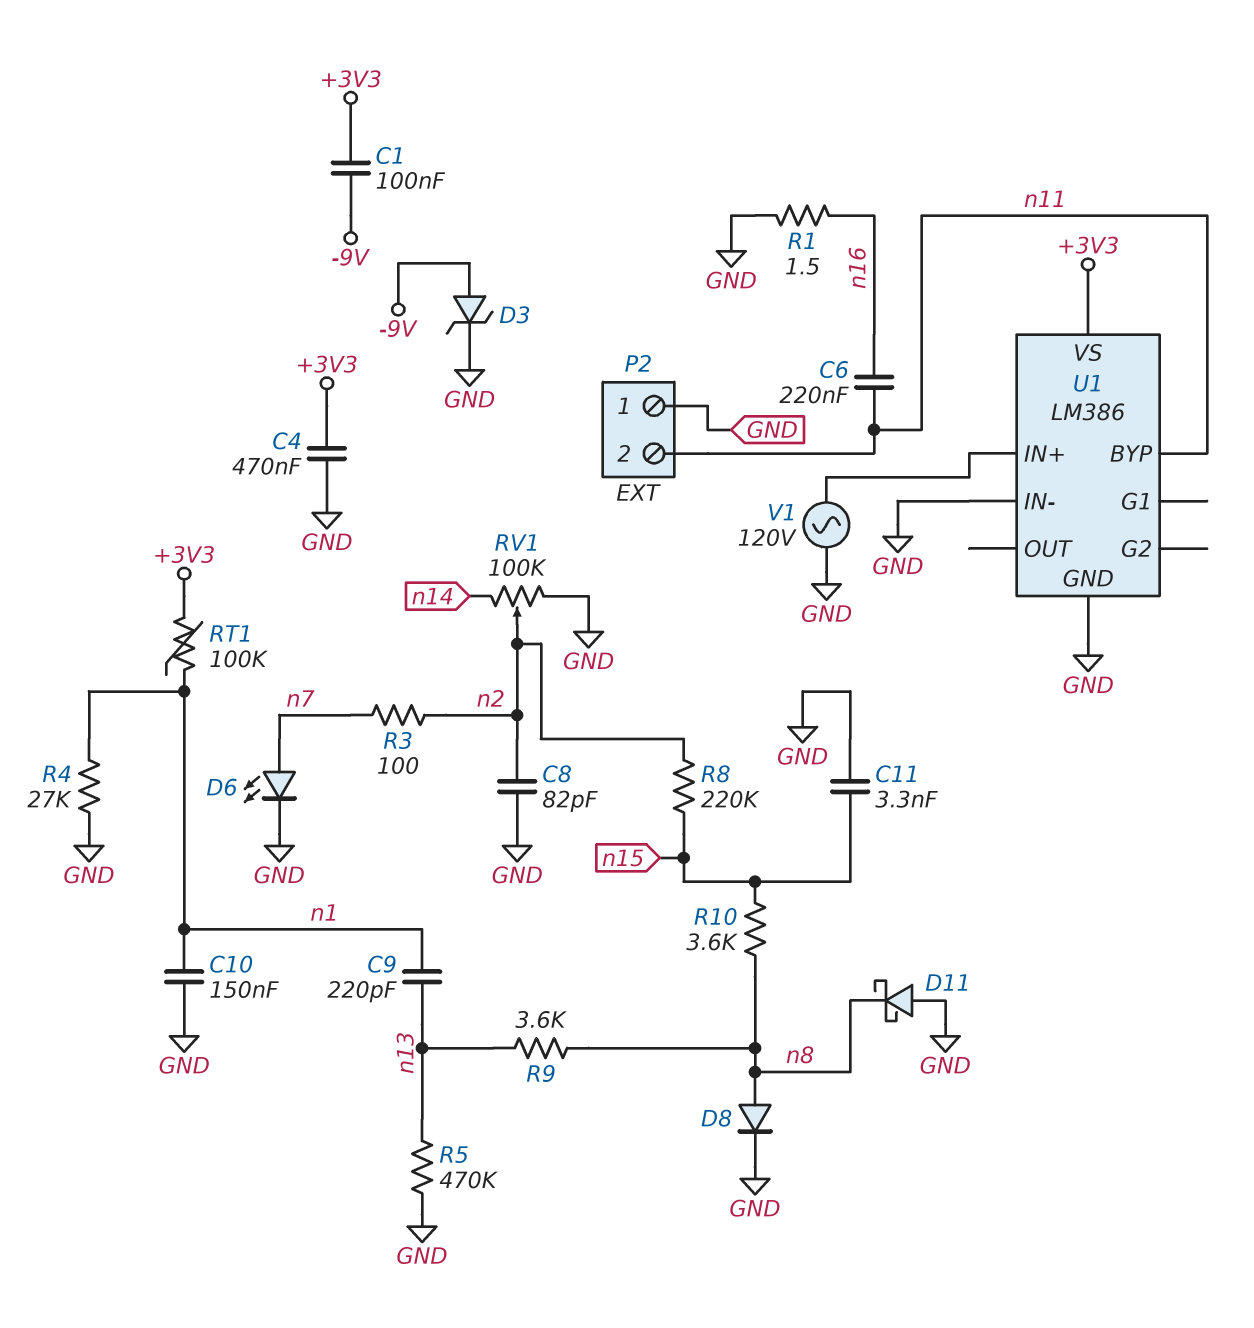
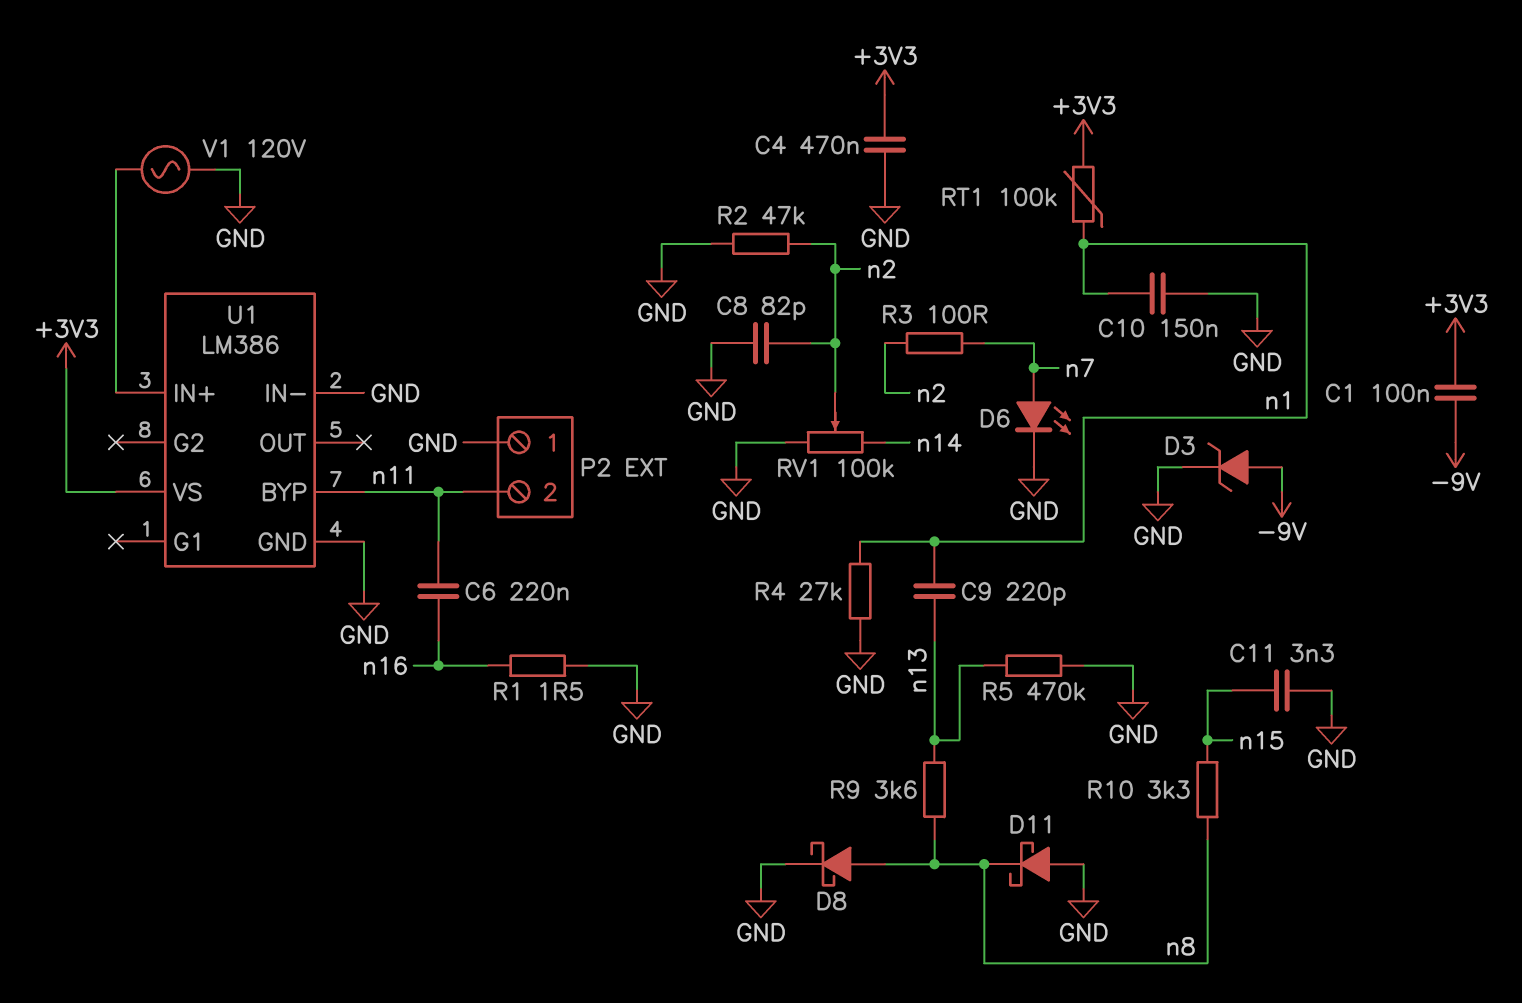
D8: diode (A n8, K GND) -> schottky (A n8, K GND)
R2: none -> 47k (GND, n2)
R8: 220k (n2, n15) -> none
R10: 3.6k (n8, n15) -> 3.3k (n8, n15)

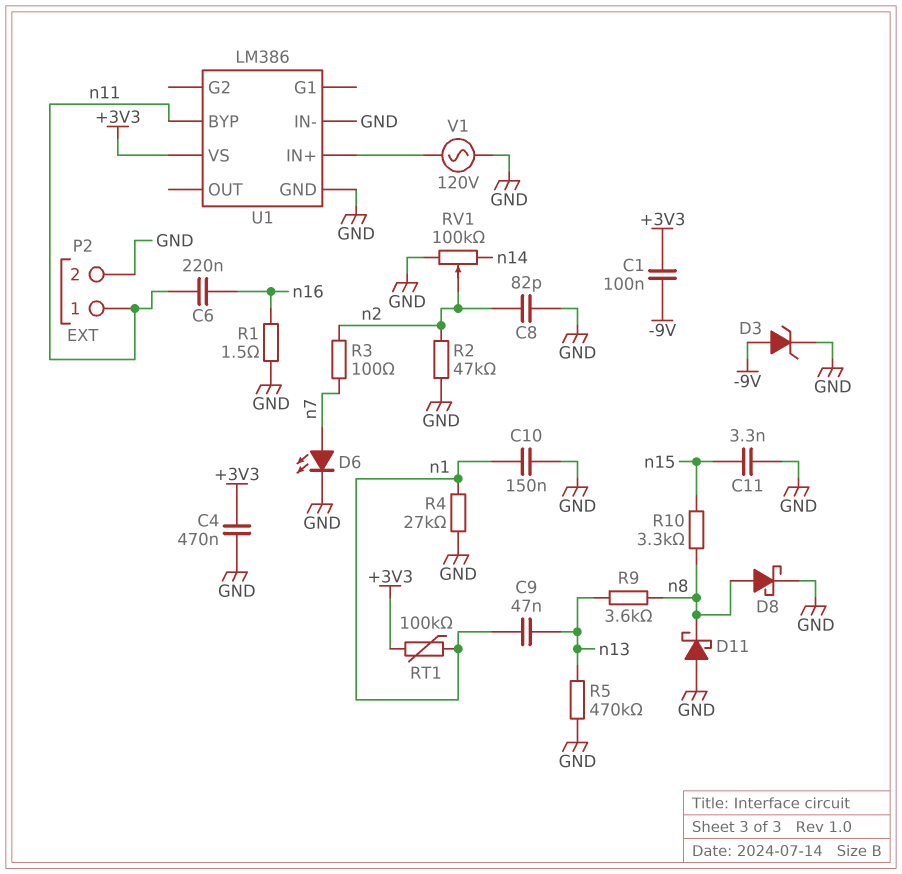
C9: 220pF (n1, n13) -> 47nF (n1, n13)
P2 pin 1: GND -> n11
P2 pin 2: n11 -> GND

